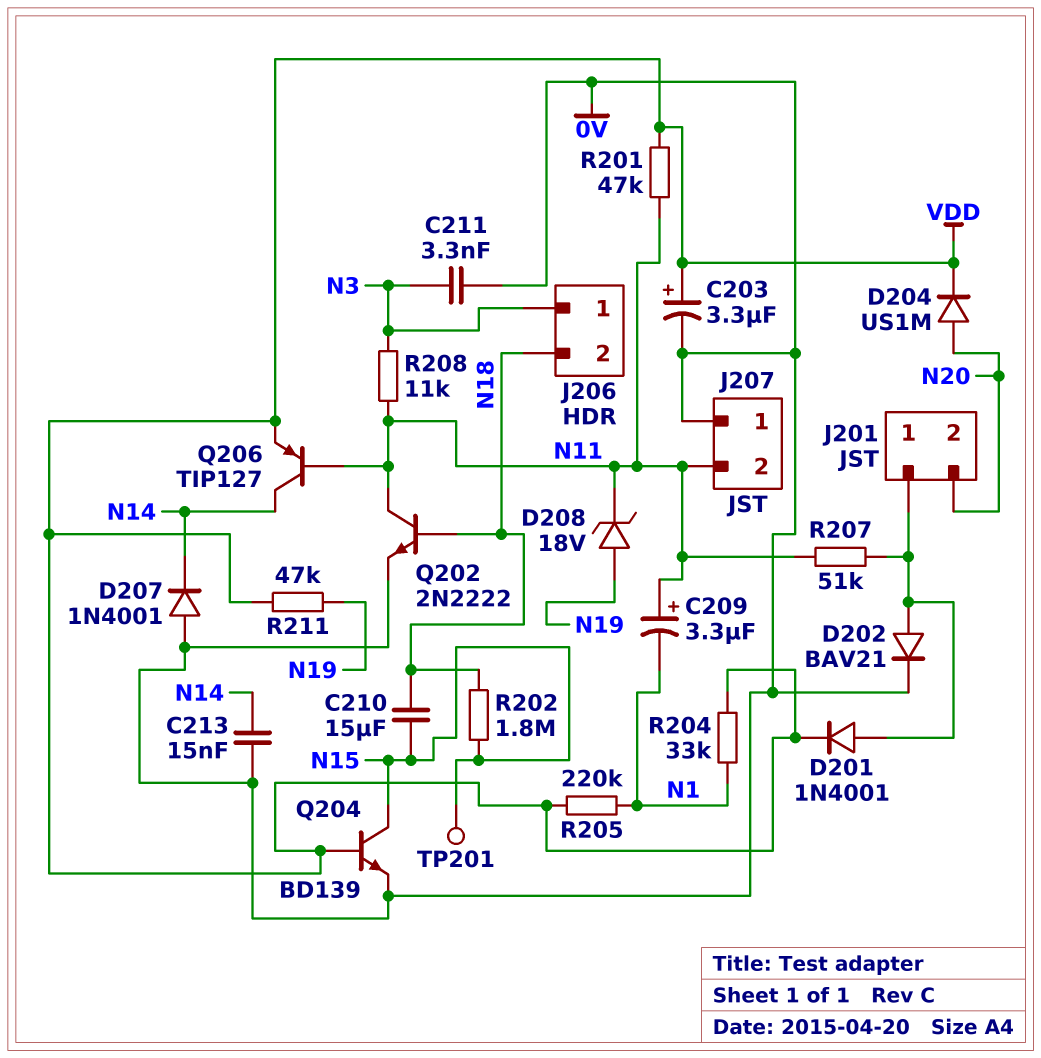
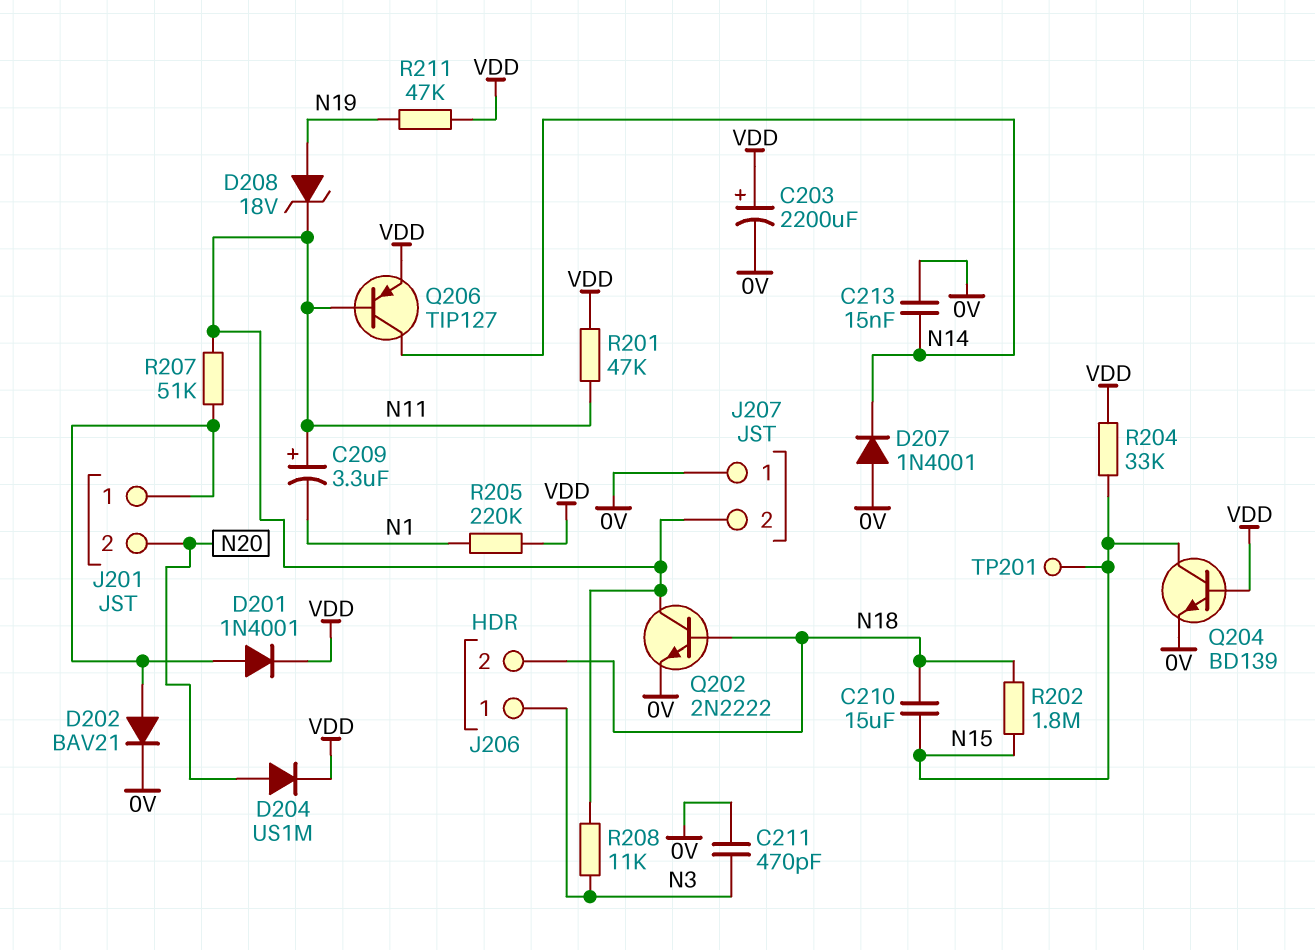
C203: 3.3uF (plus VDD, minus 0V) -> 2200uF (plus VDD, minus 0V)
C211: 3.3nF (0V, N3) -> 470pF (0V, N3)
R204: 33k (N1, VDD) -> 33k (N15, VDD)

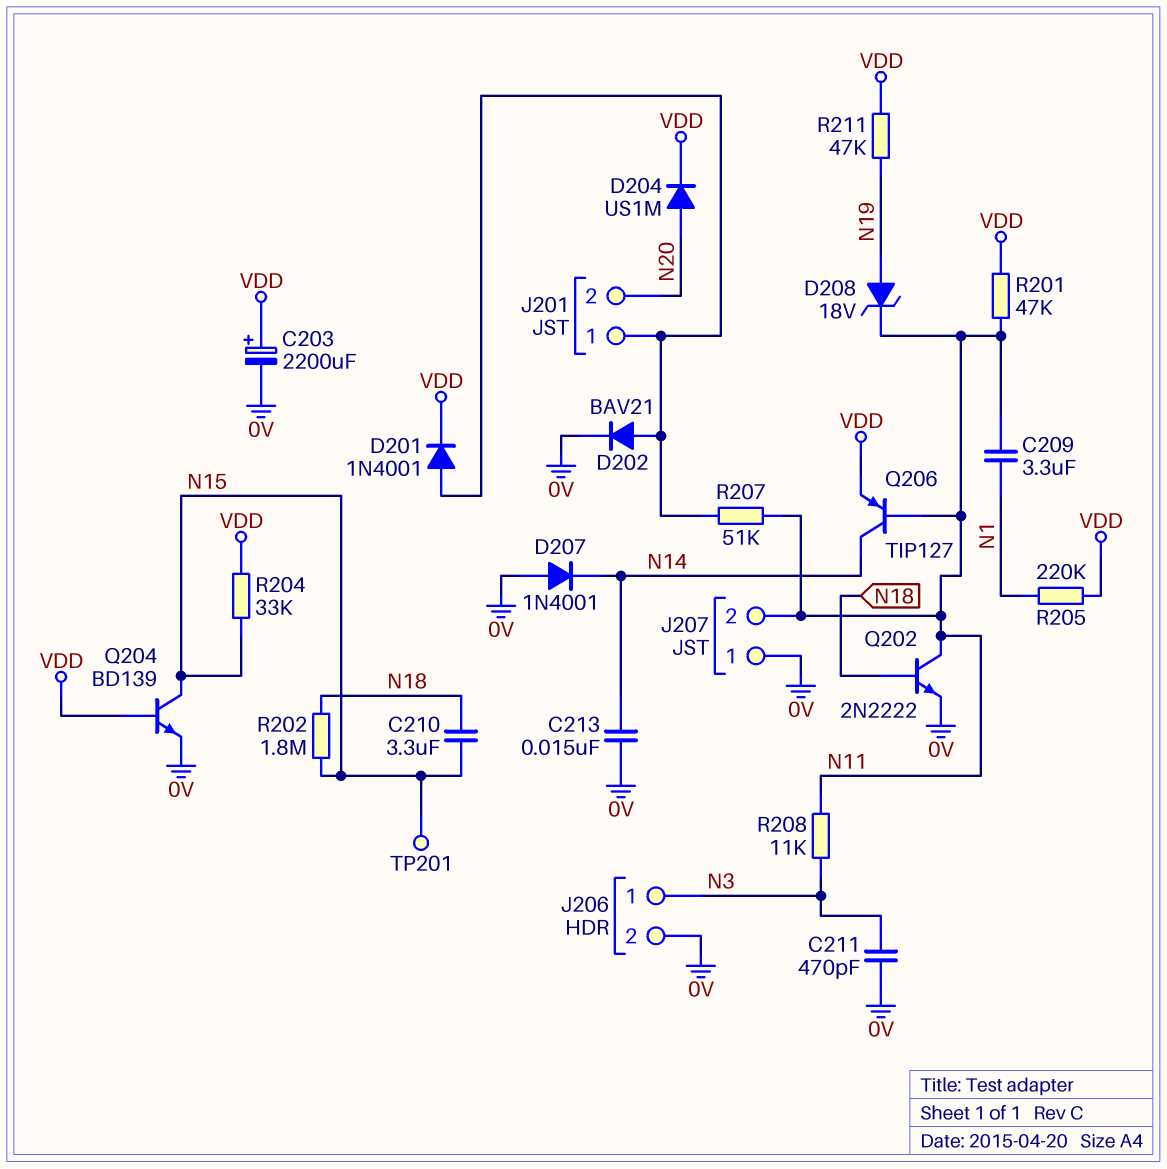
C209: 3.3uF (plus N11, minus N1) -> 3.3uF (N1, N11)
C210: 15uF (N15, N18) -> 3.3uF (N15, N18)
J206 pin 2: N18 -> 0V

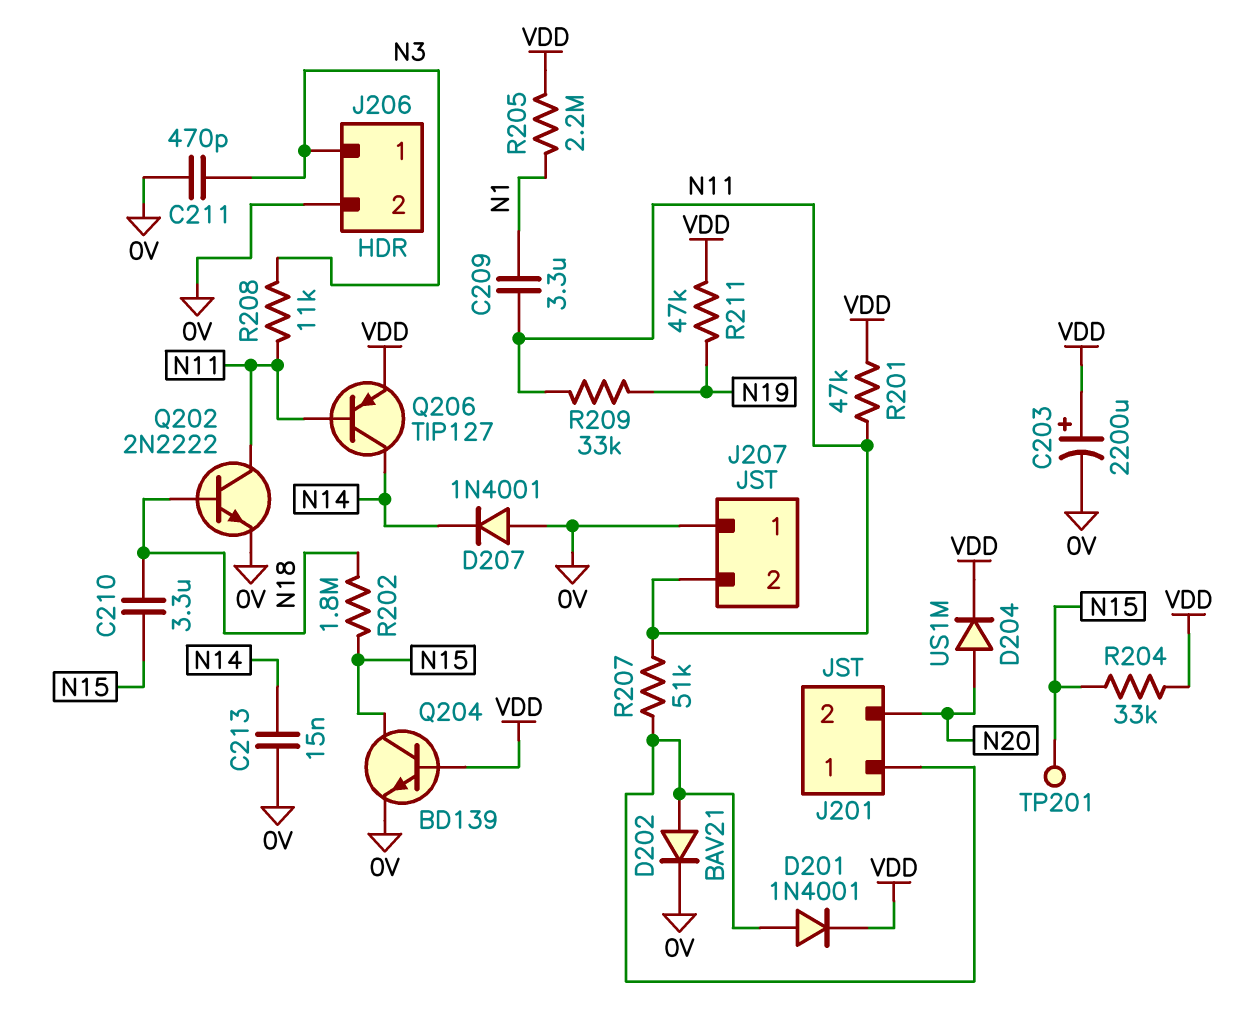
D208: zener 18V (A N19, K N11) -> none
R205: 220k (N1, VDD) -> 2.2M (N1, VDD)
R209: none -> 33k (N11, N19)

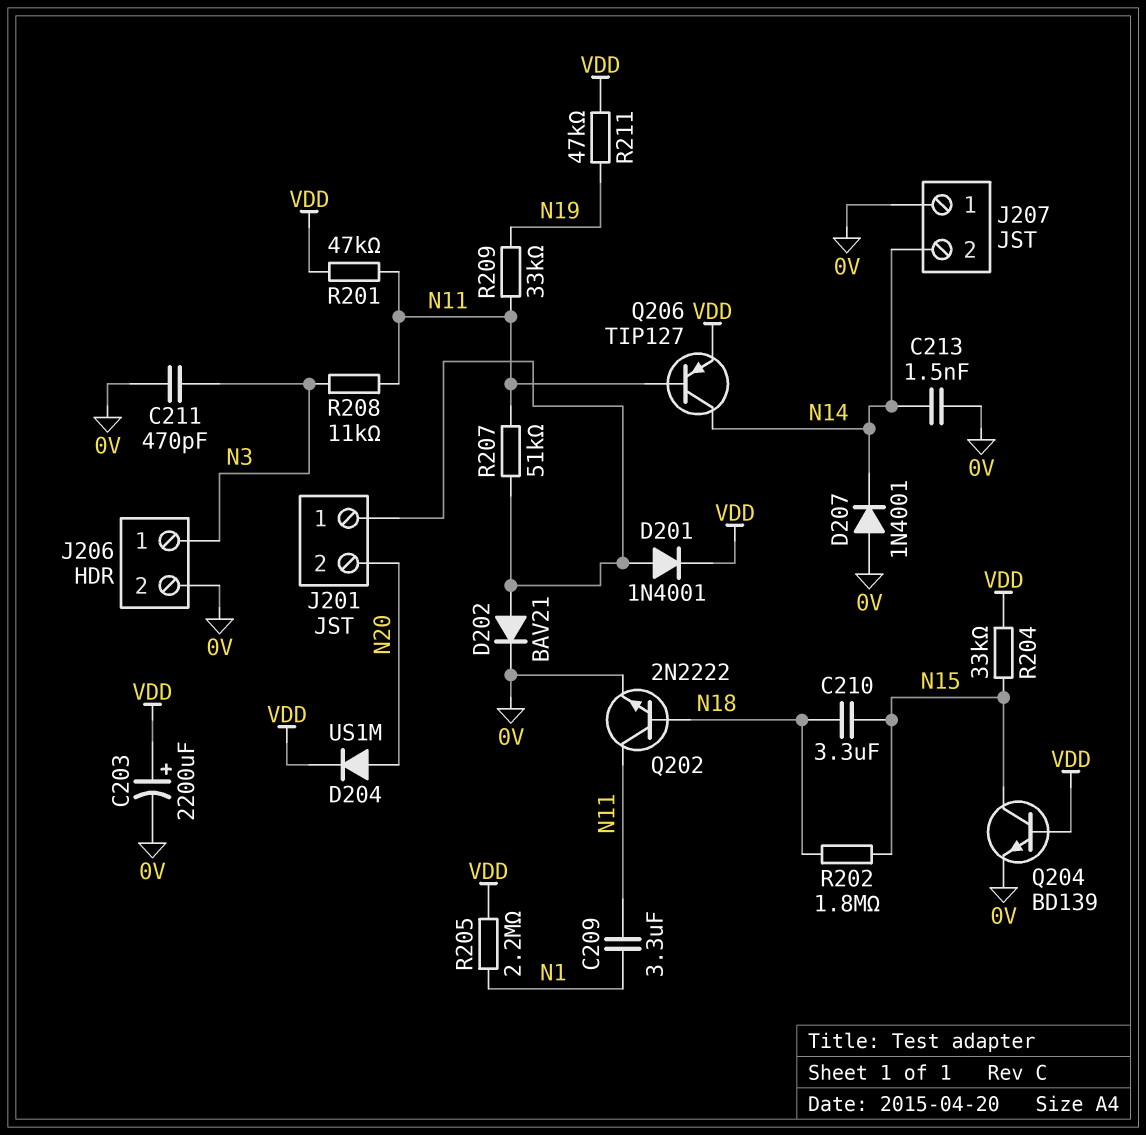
C213: 15nF (0V, N14) -> 1.5nF (0V, N14)
J207 pin 2: N11 -> N14
TP201: test point (N15) -> none

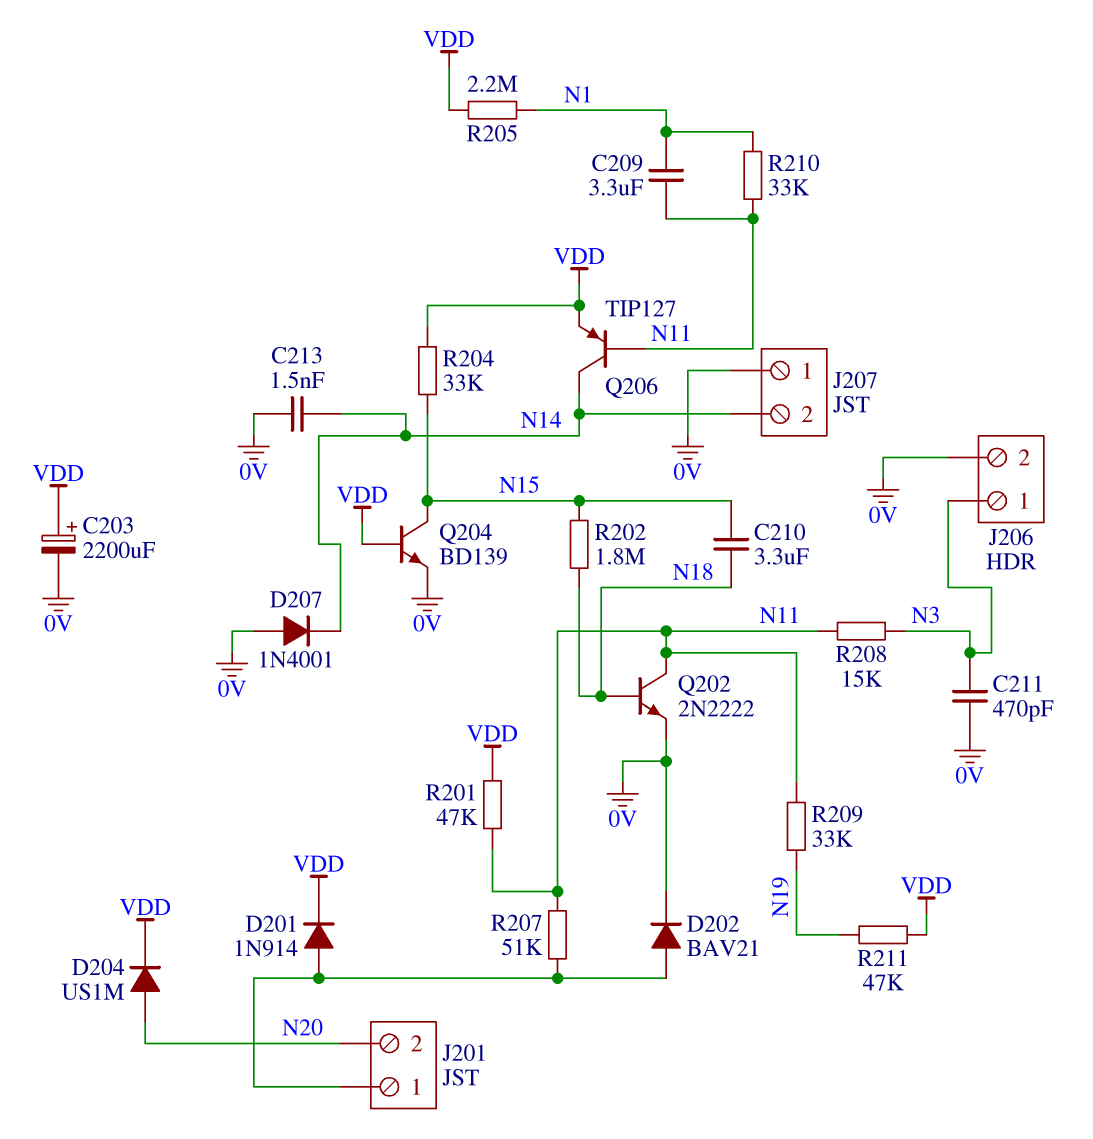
D201: diode 1N4001 (A J201/1, K VDD) -> diode 1N914 (A J201/1, K VDD)
R208: 11k (N3, N11) -> 15k (N3, N11)
R210: none -> 33k (N1, N11)

